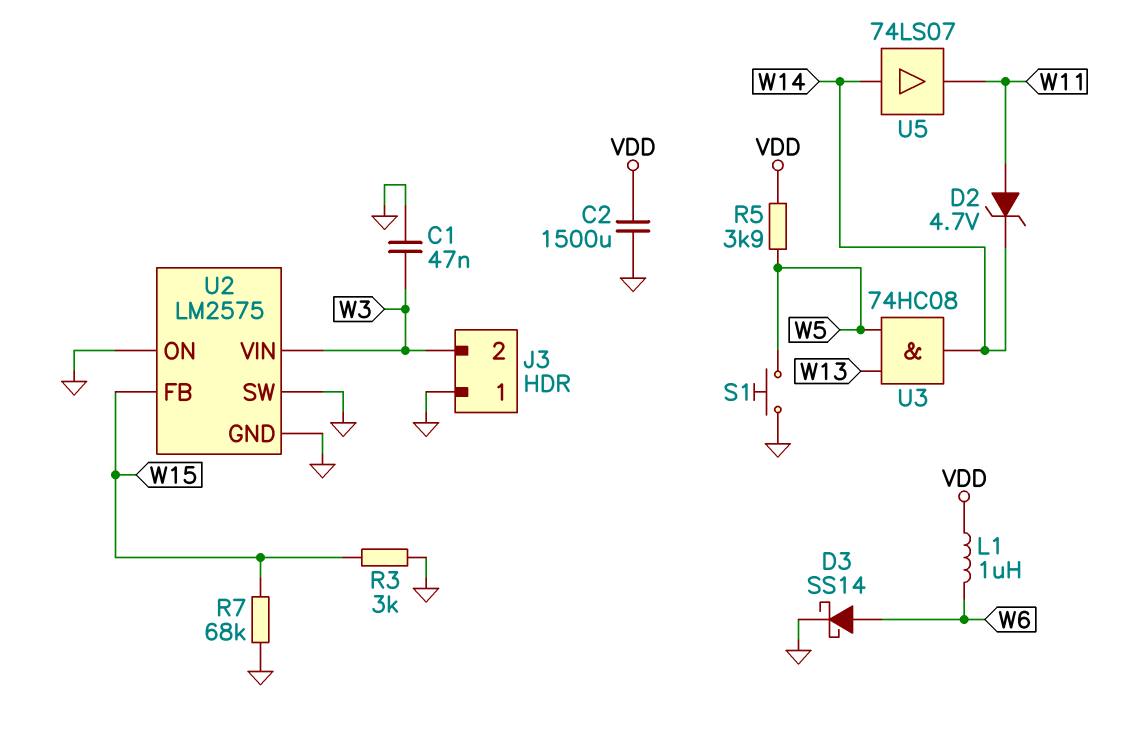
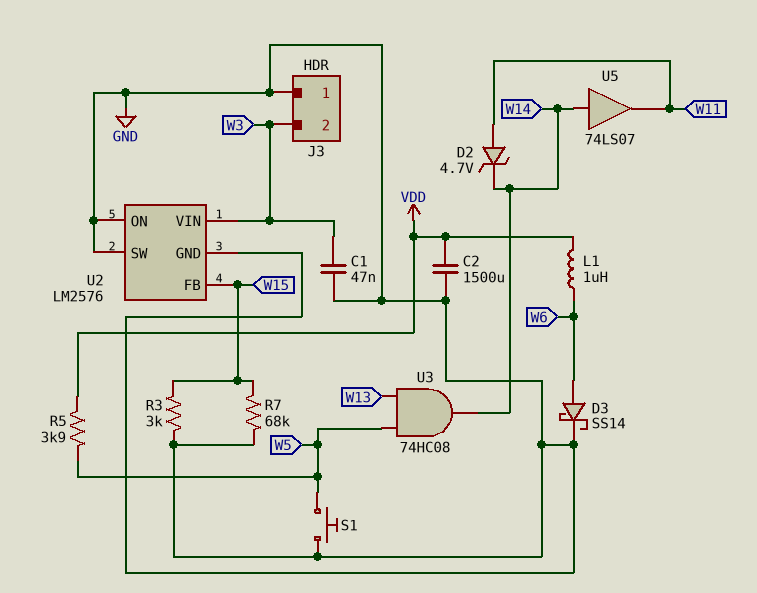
U2: LM2575 -> LM2576

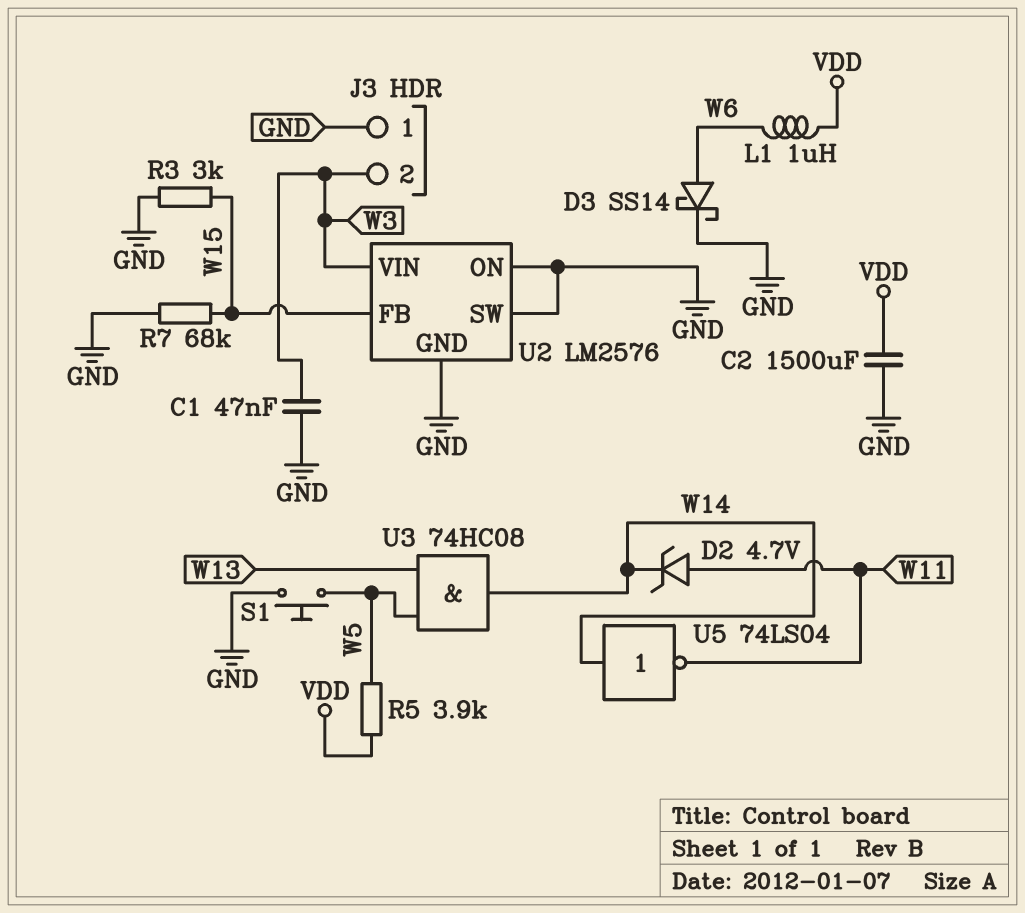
U5: buffer 74LS07 (in W14, out W11) -> NOT 74LS04 (in W14, out W11)

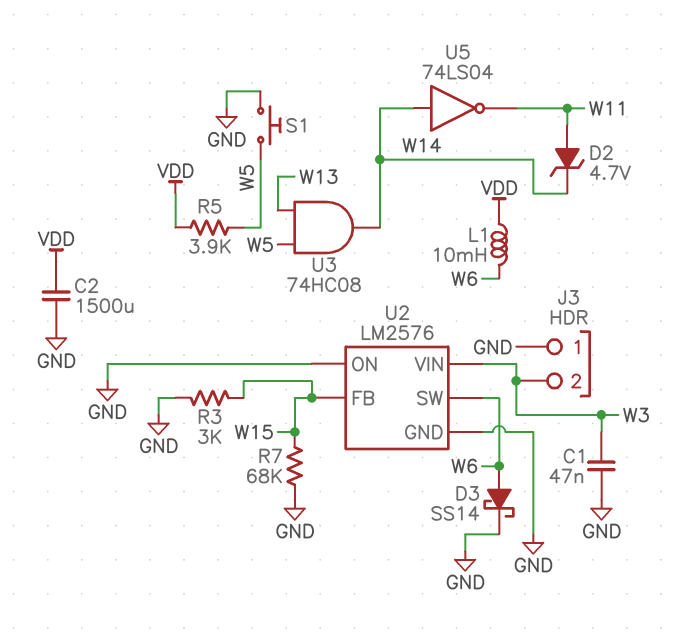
L1: 1uH (VDD, W6) -> 10mH (VDD, W6)
U2 pin SW: GND -> W6

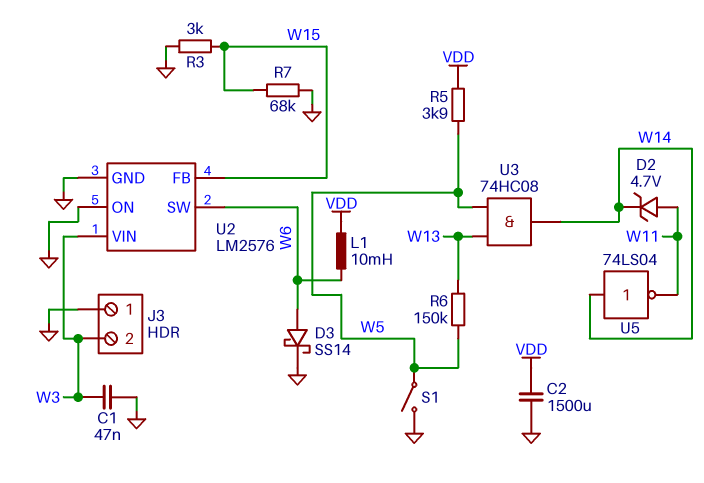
R6: none -> 150k (W5, W13)
S1: button (GND, W5) -> switch (GND, W5)

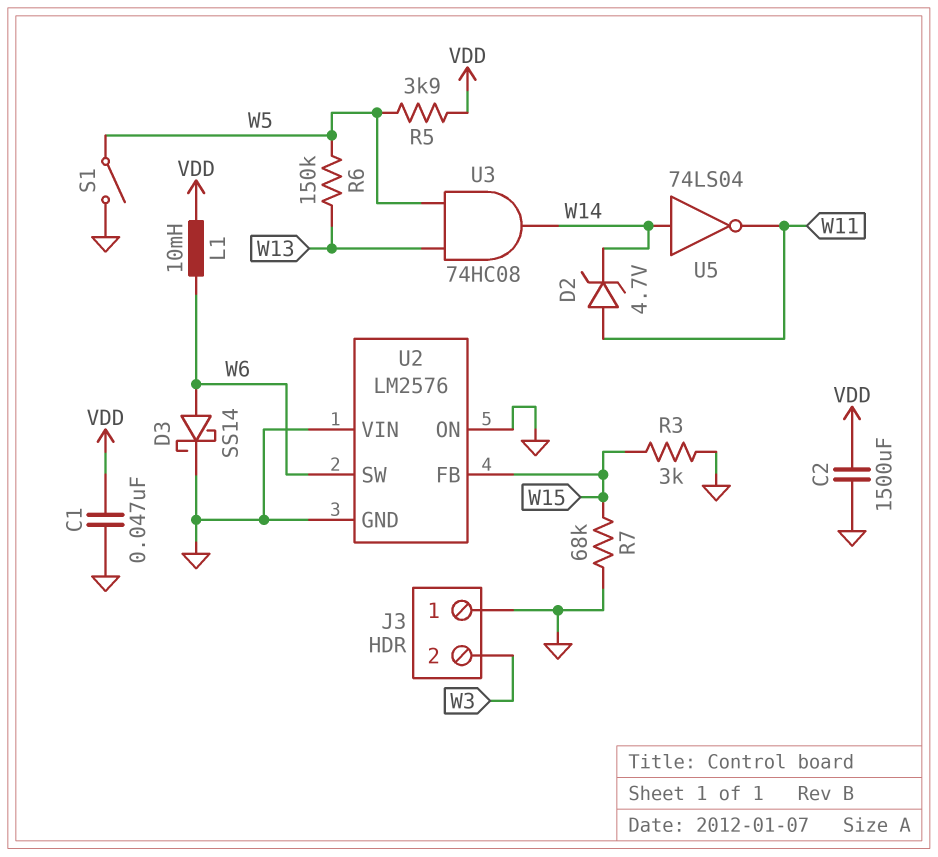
C1: 47nF (GND, W3) -> 47nF (GND, VDD)
U2 pin VIN: W3 -> GND

